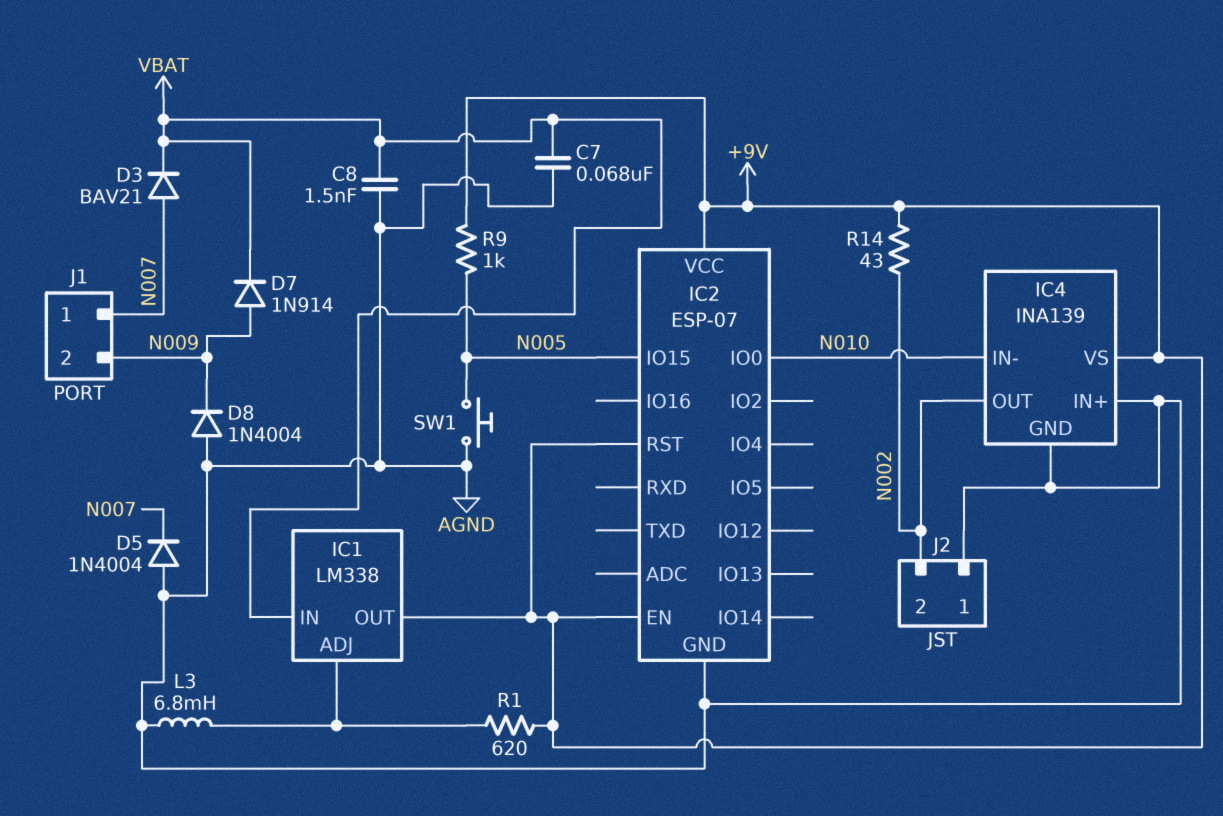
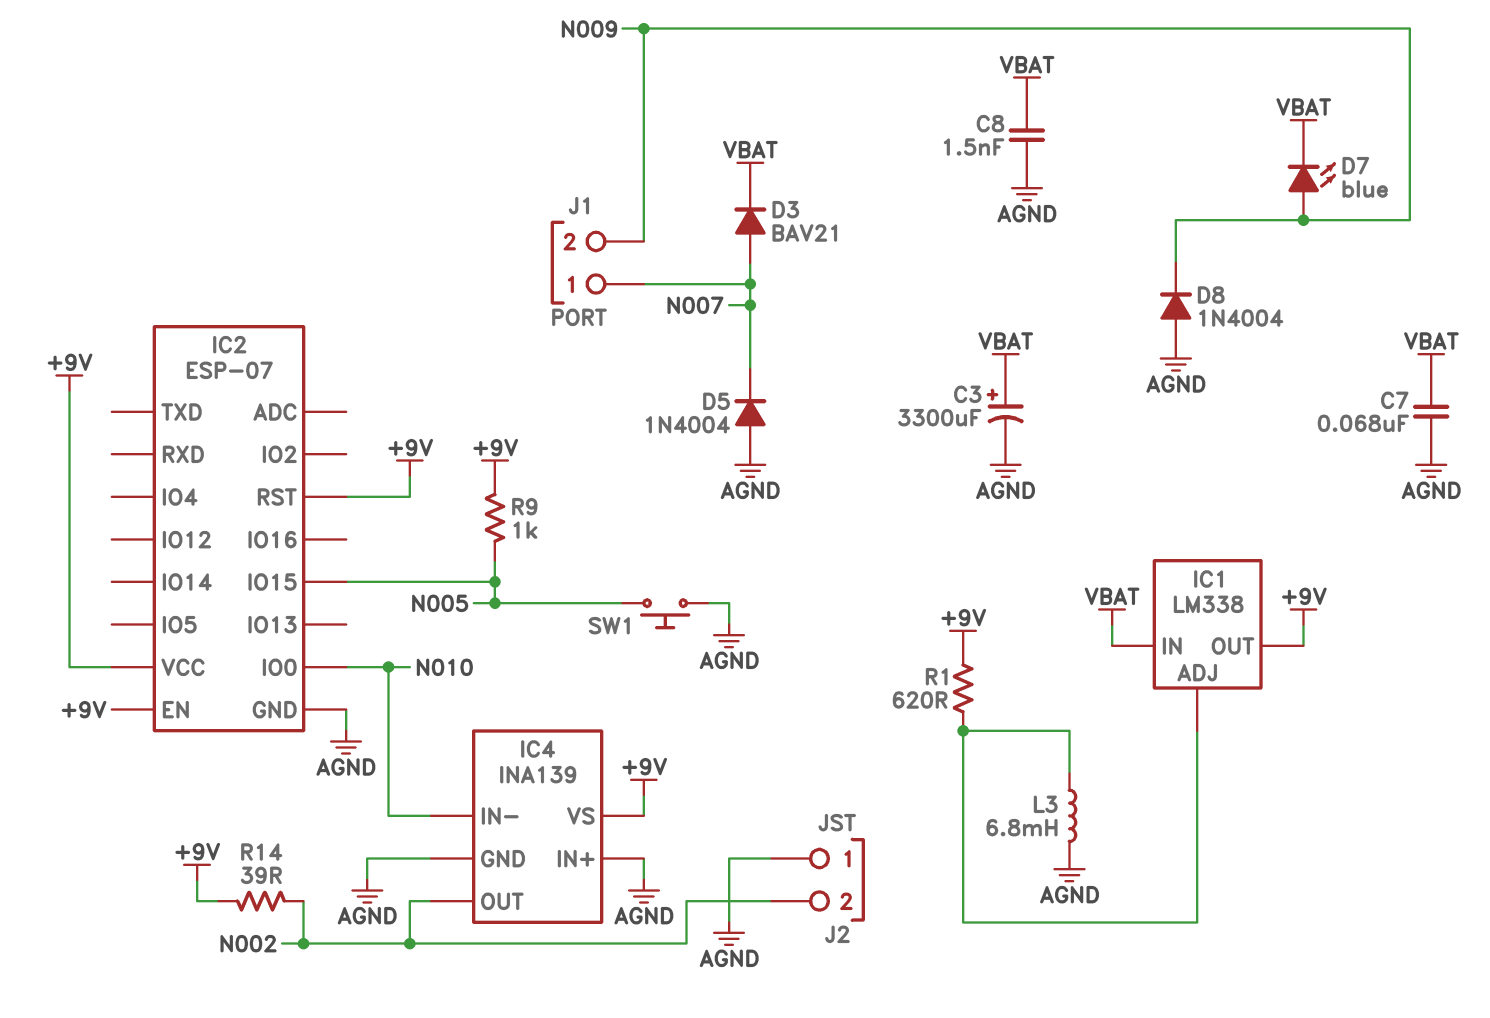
C3: none -> 3300uF (plus VBAT, minus AGND)
D7: diode 1N914 (A N009, K VBAT) -> LED blue (A N009, K VBAT)
R14: 43 (+9V, N002) -> 39 (+9V, N002)

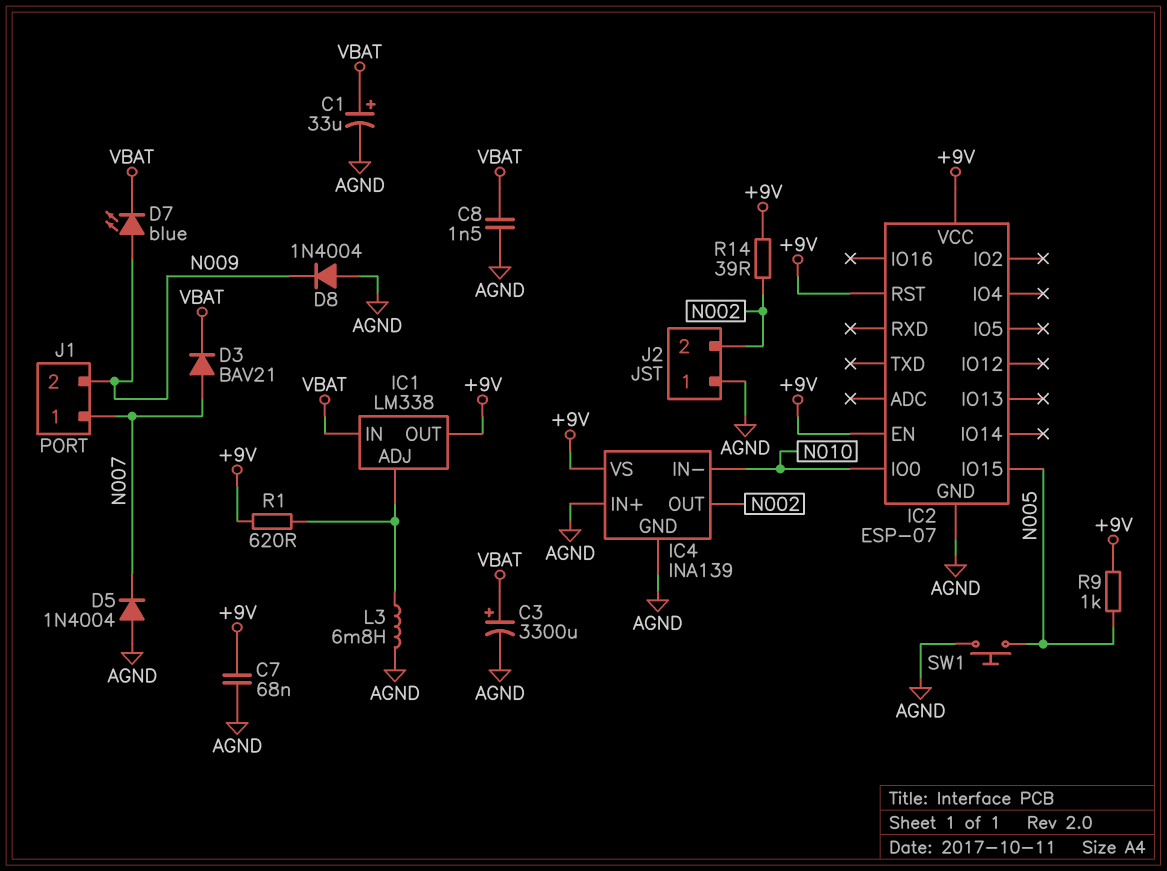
C1: none -> 33uF (plus VBAT, minus AGND)
C7: 68nF (AGND, VBAT) -> 68nF (+9V, AGND)

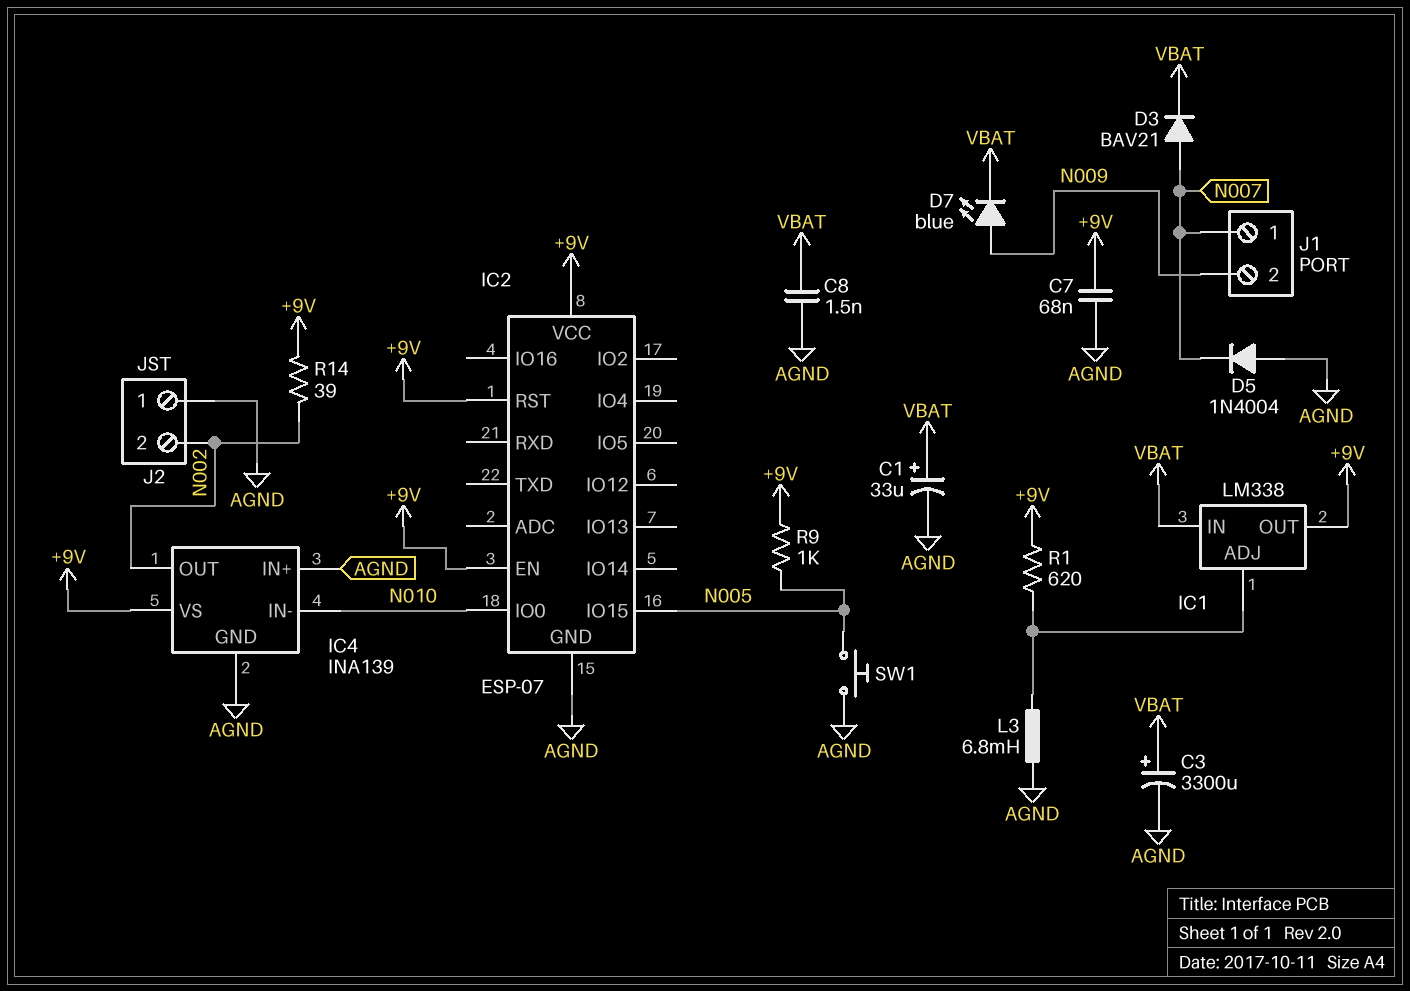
D8: diode 1N4004 (A AGND, K N009) -> none

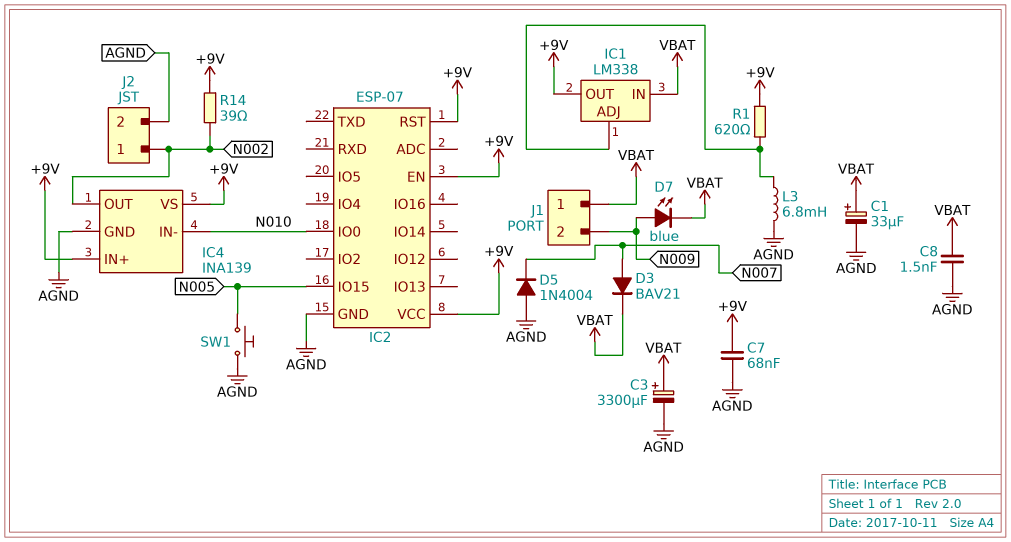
IC4 pin IN+: AGND -> +9V
J1 pin 1: N007 -> VBAT
J2 pin 1: AGND -> N002
J2 pin 2: N002 -> AGND
R9: 1k (+9V, N005) -> none

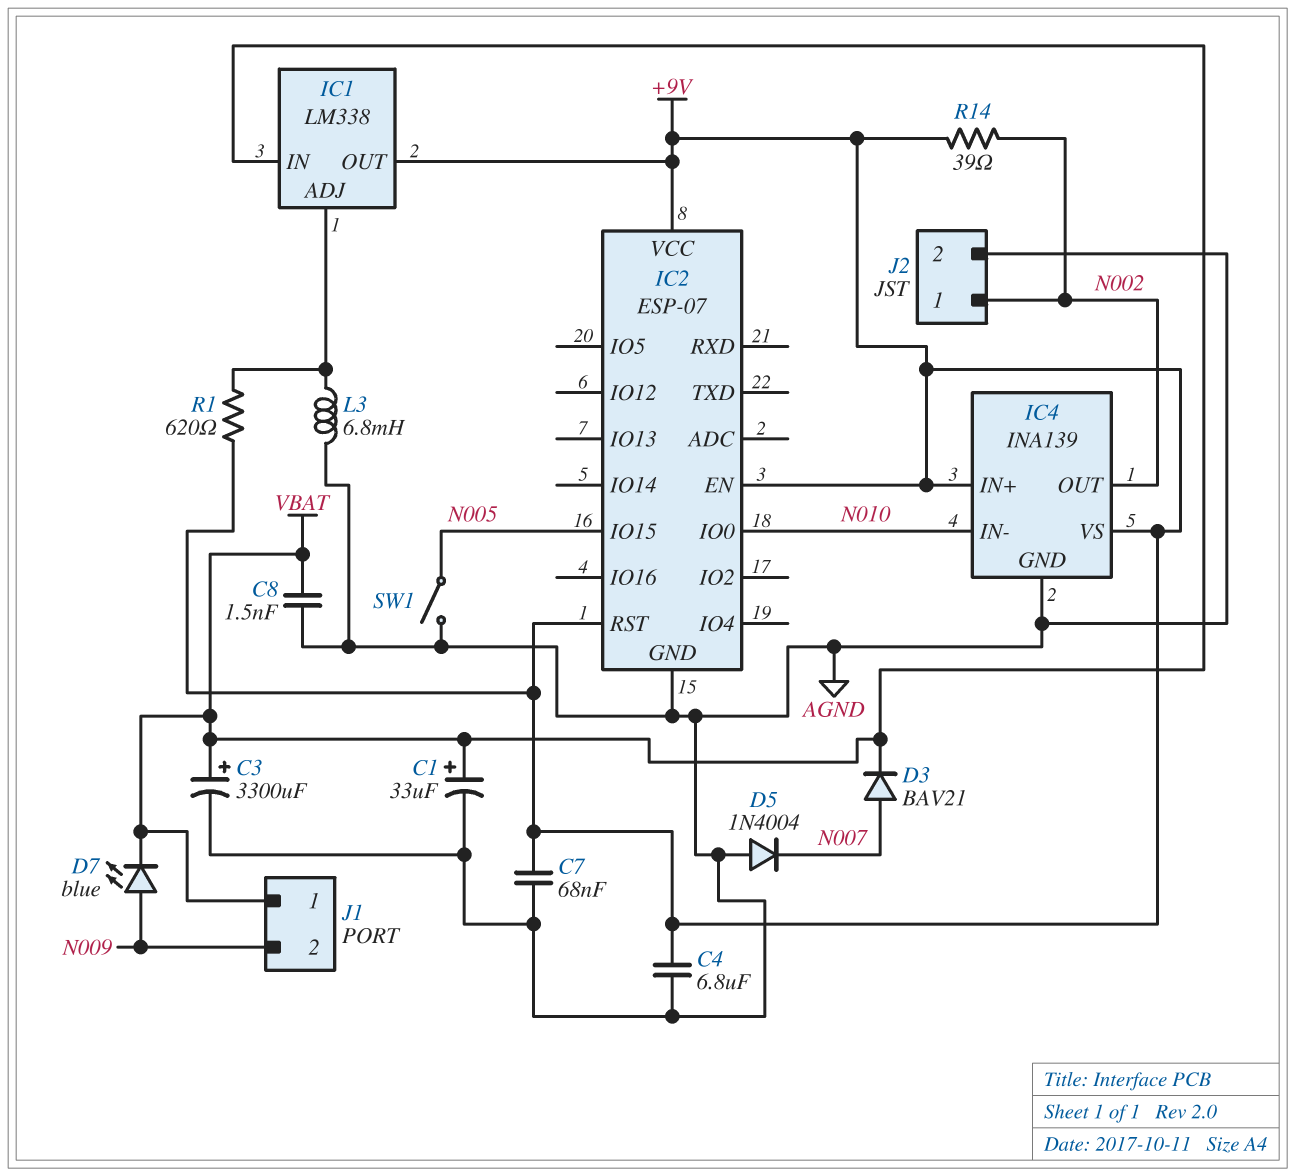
C4: none -> 6.8uF (+9V, AGND)
SW1: button (AGND, N005) -> switch (AGND, N005)

